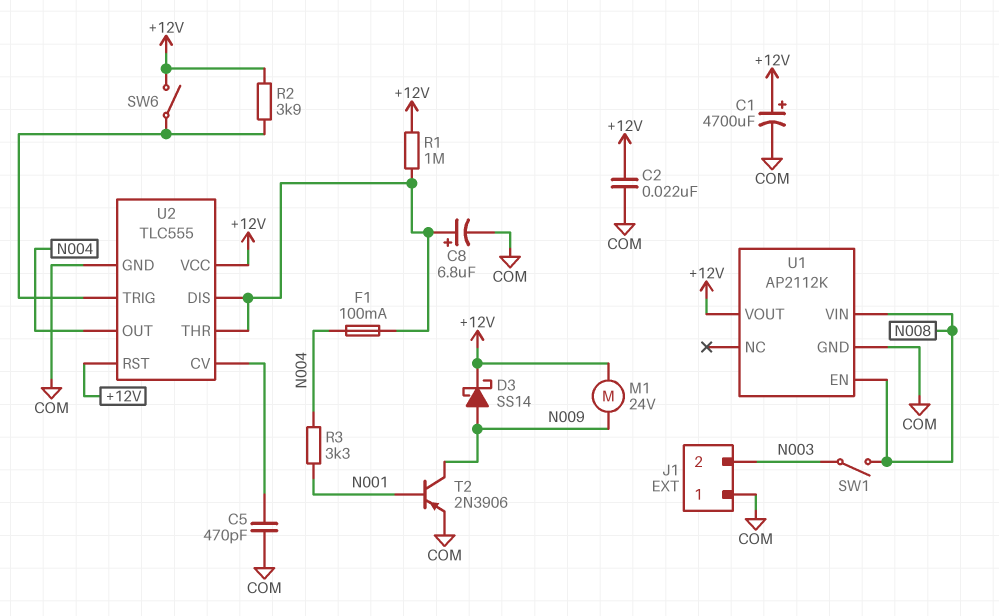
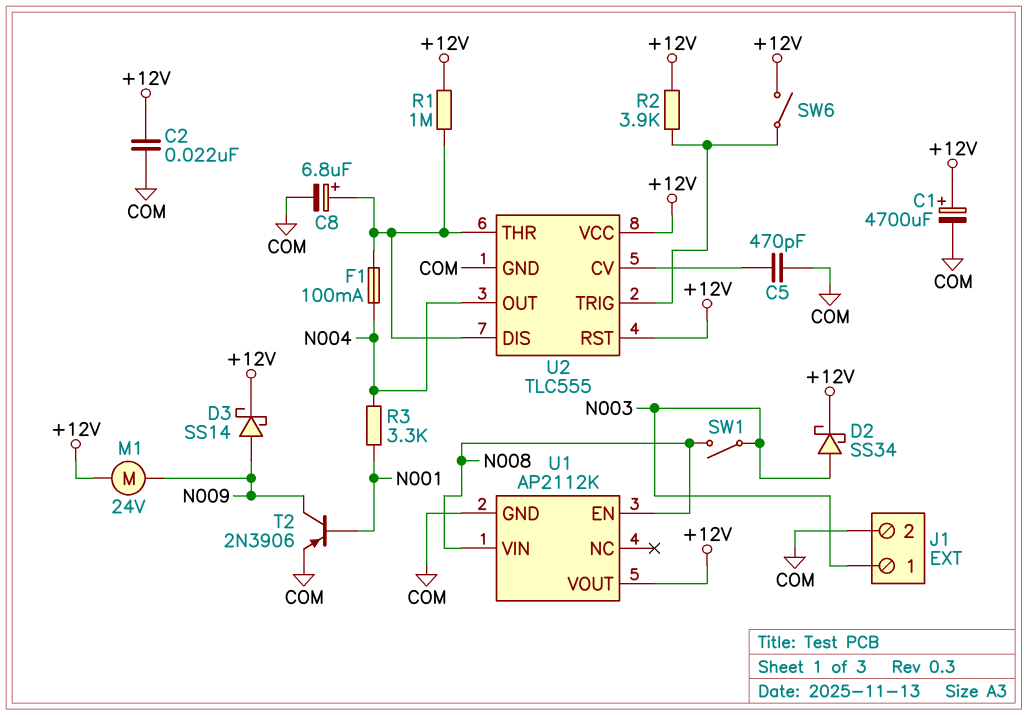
D2: none -> schottky SS34 (A N003, K +12V)
J1 pin 1: COM -> N003
J1 pin 2: N003 -> COM

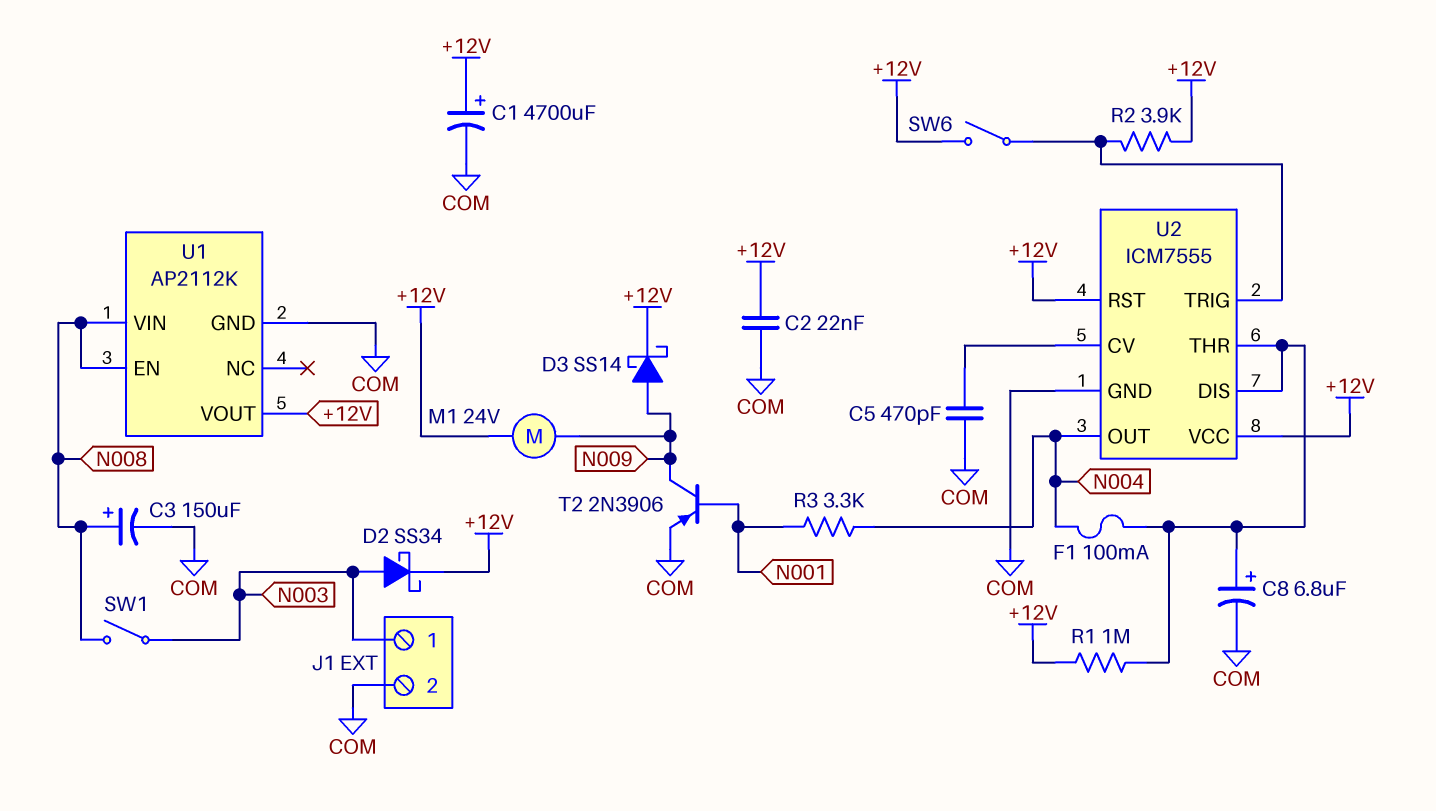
C3: none -> 150uF (plus N008, minus COM)
U2: TLC555 -> ICM7555

